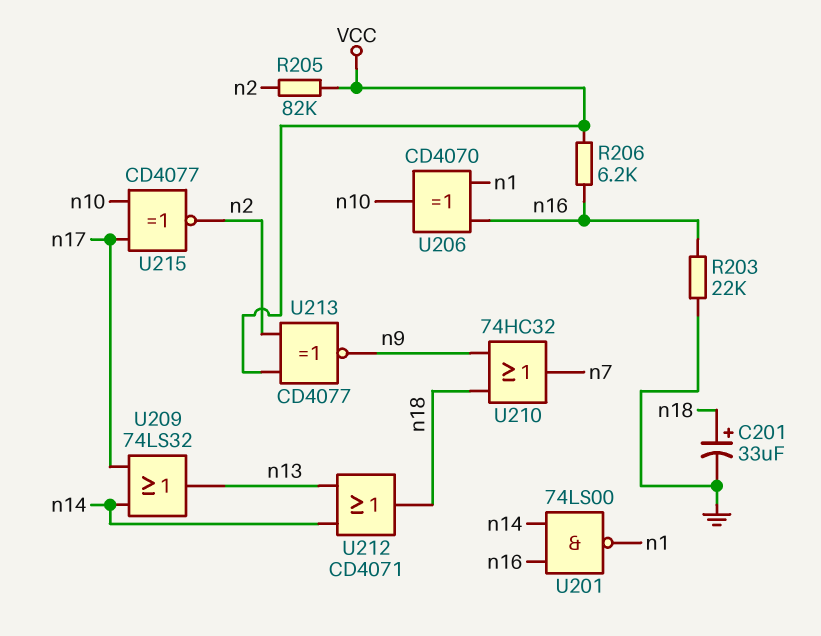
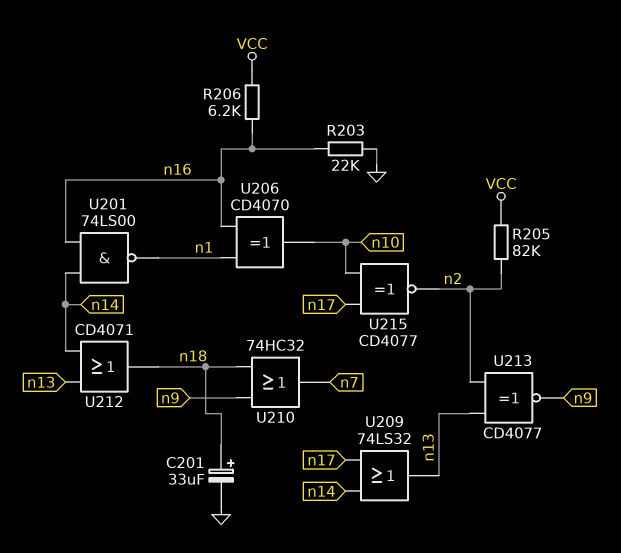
U213: XNOR CD4077 (in VCC, in n2, out n9) -> XNOR CD4077 (in n2, in n13, out n9)

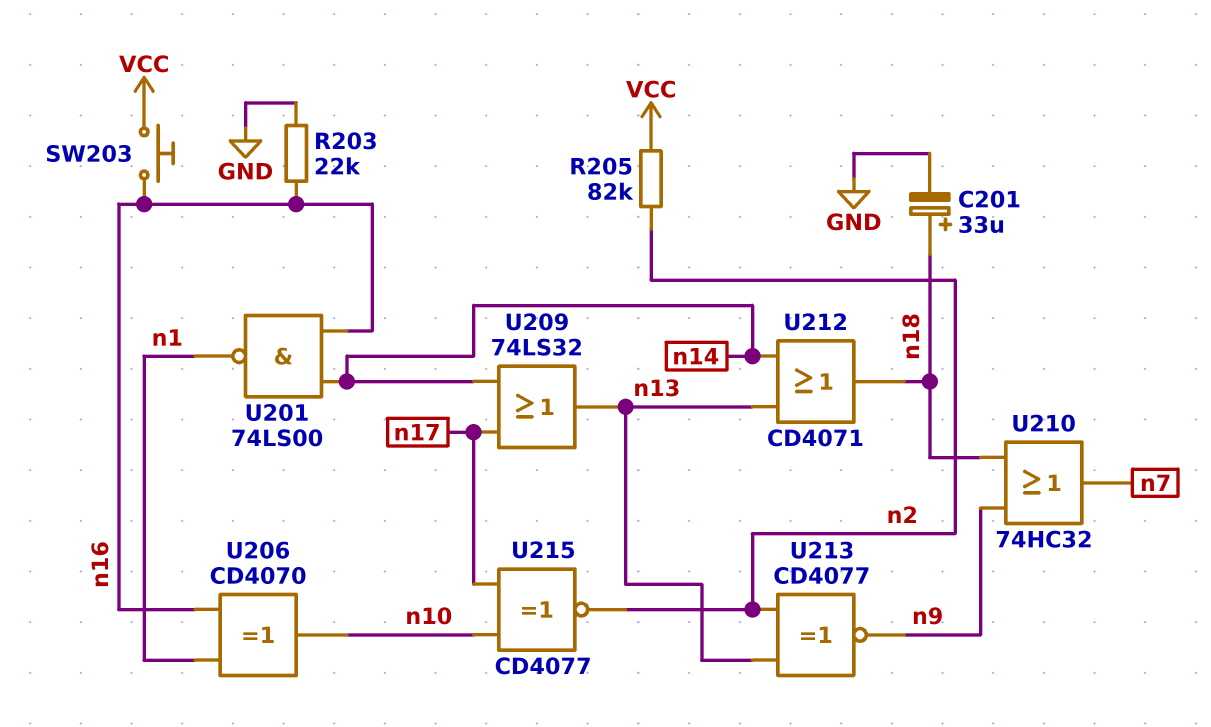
R206: 6.2k (VCC, n16) -> none
SW203: none -> button (VCC, n16)

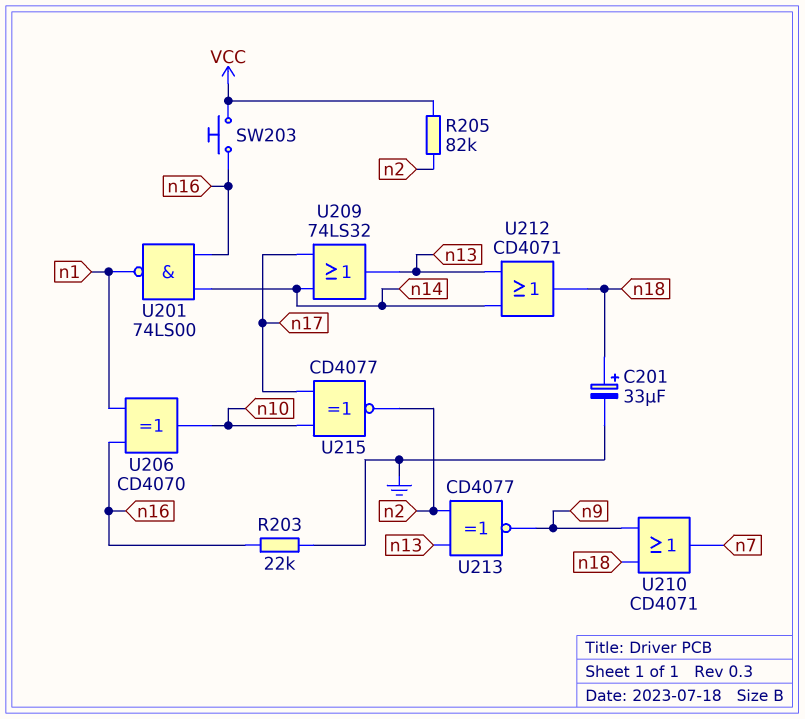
U210: OR 74HC32 (in n9, in n18, out n7) -> OR CD4071 (in n9, in n18, out n7)

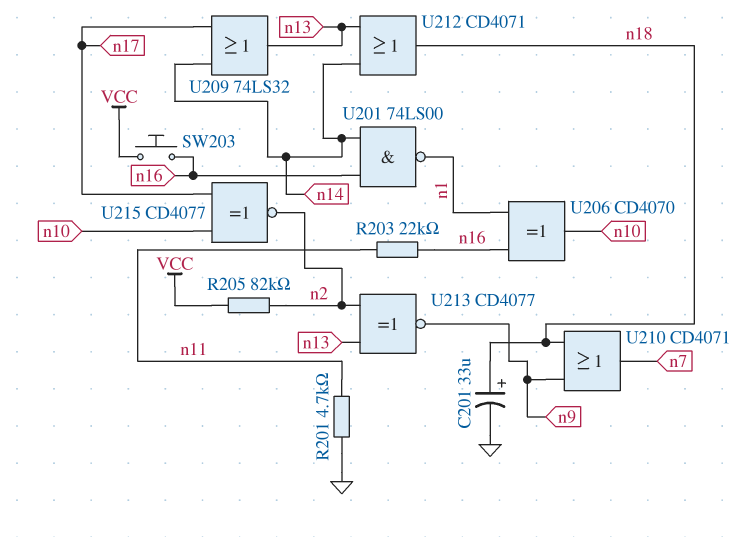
R201: none -> 4.7k (GND, n11)
R203: 22k (GND, n16) -> 22k (n11, n16)

